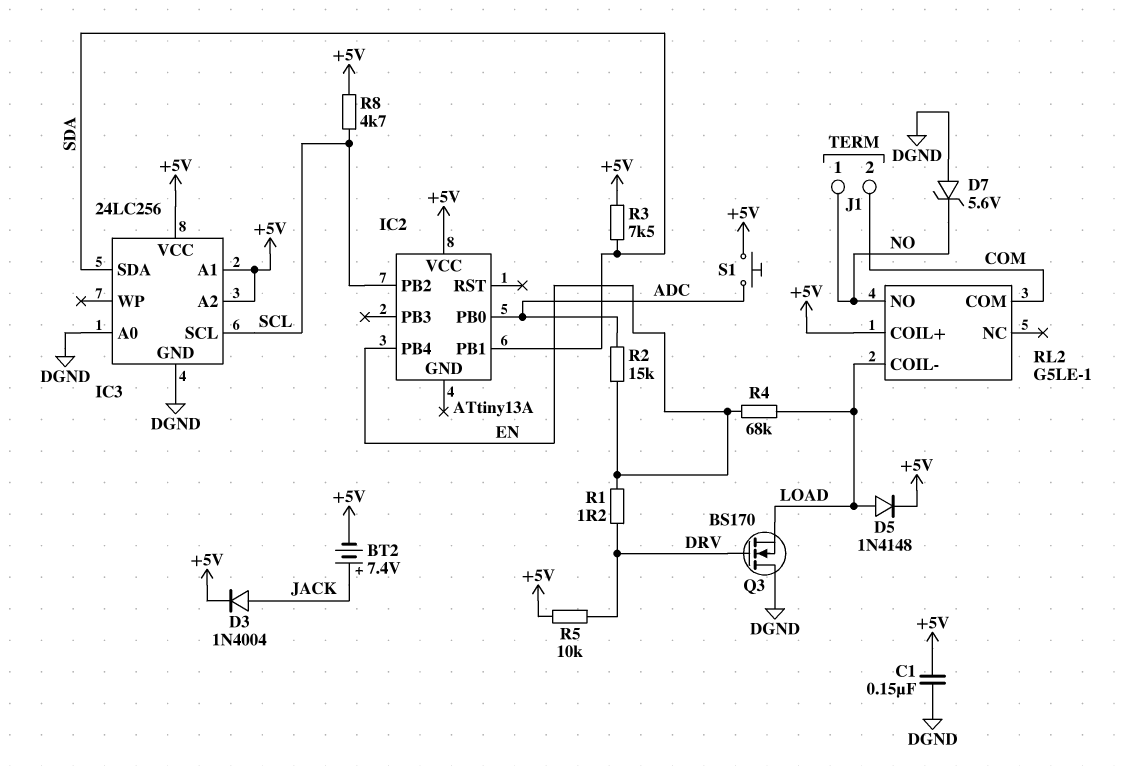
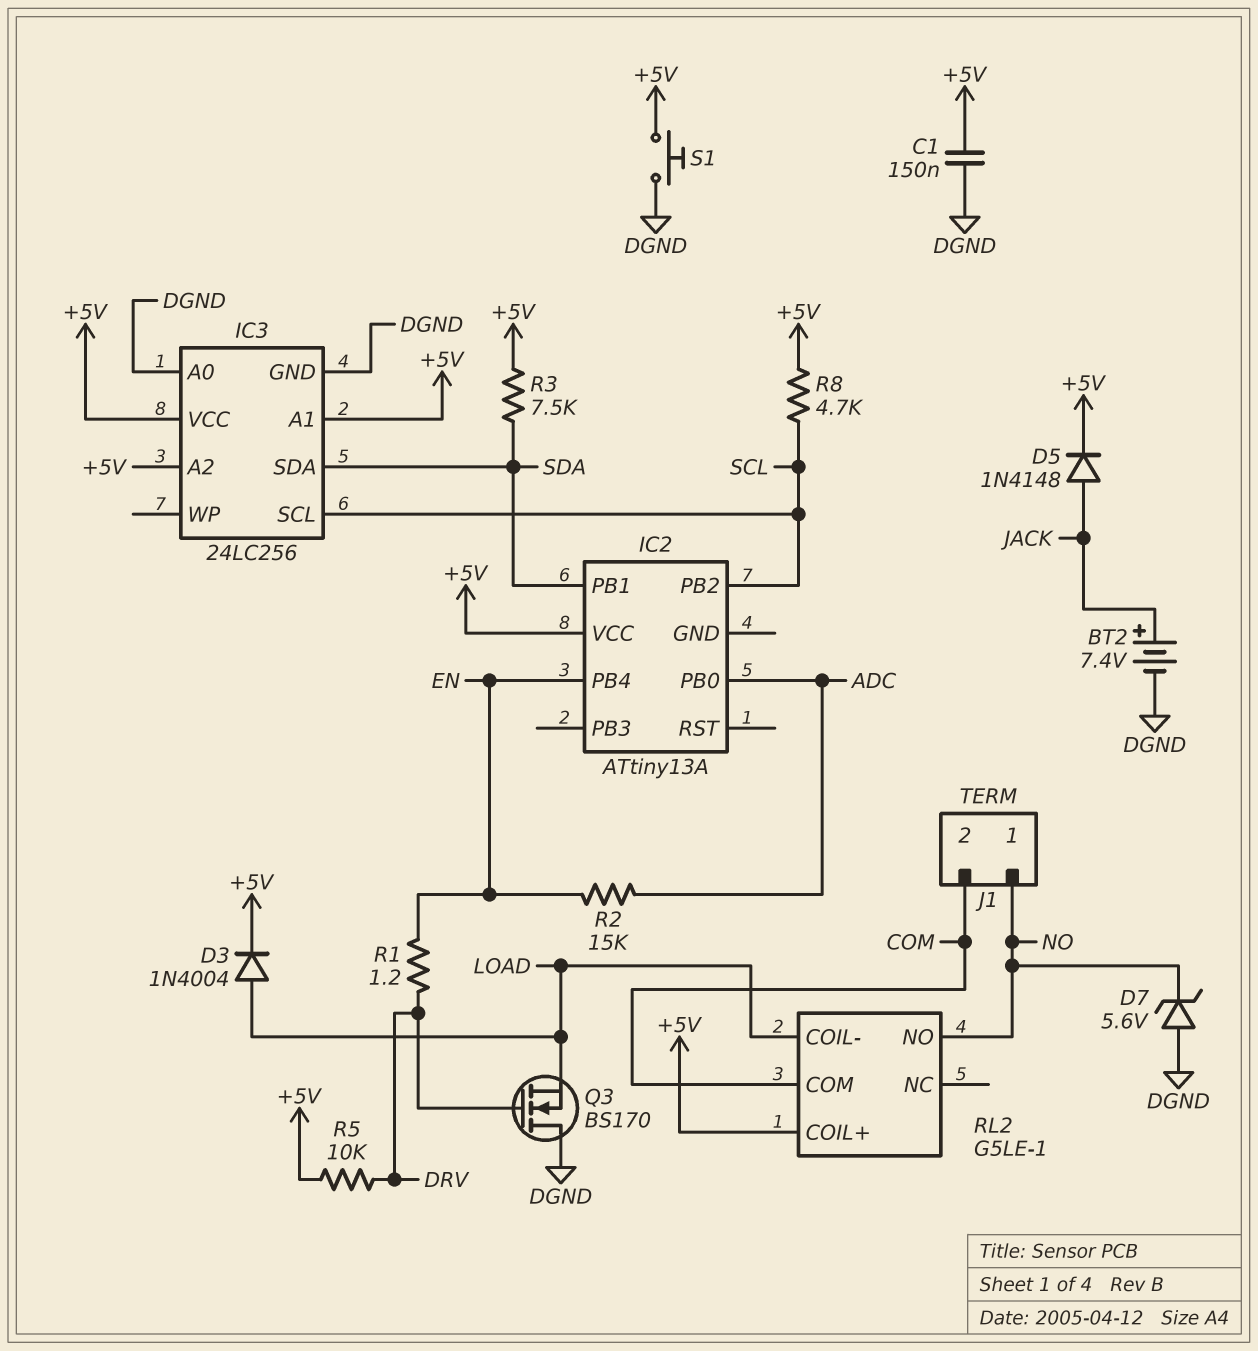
BT2: 7.4V (plus JACK, minus +5V) -> 7.4V (plus JACK, minus DGND)
D3: diode 1N4004 (A JACK, K +5V) -> diode 1N4004 (A LOAD, K +5V)
D5: diode 1N4148 (A LOAD, K +5V) -> diode 1N4148 (A JACK, K +5V)
R4: 68k (EN, LOAD) -> none
S1: button (+5V, ADC) -> button (+5V, DGND)

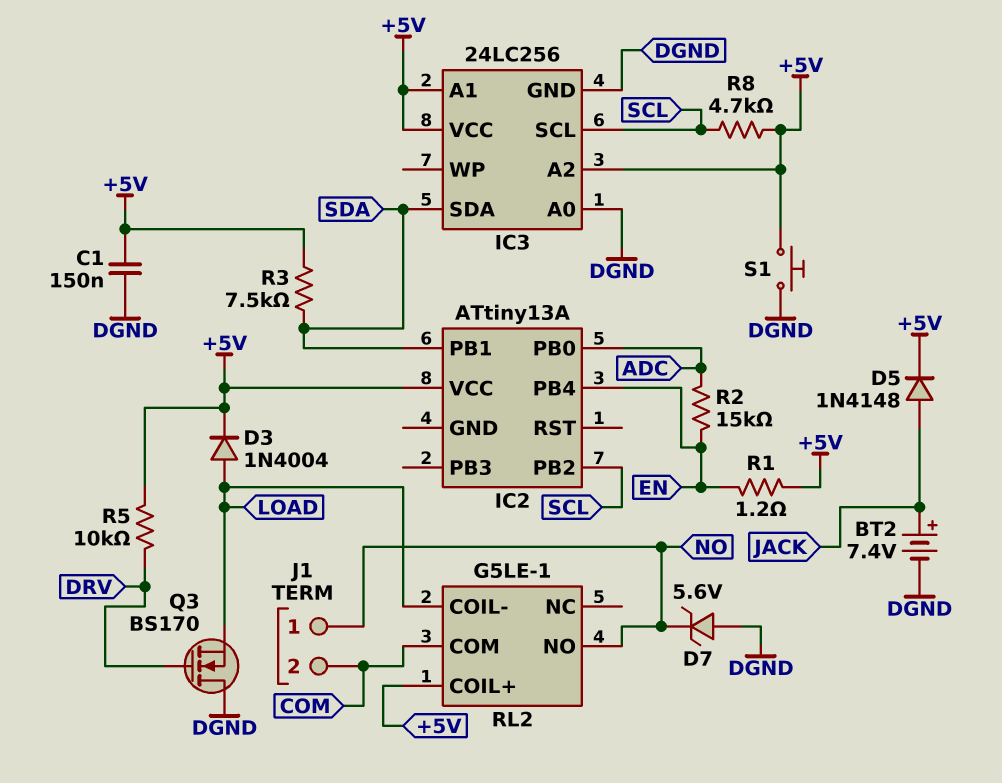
R1: 1.2 (DRV, EN) -> 1.2 (+5V, EN)

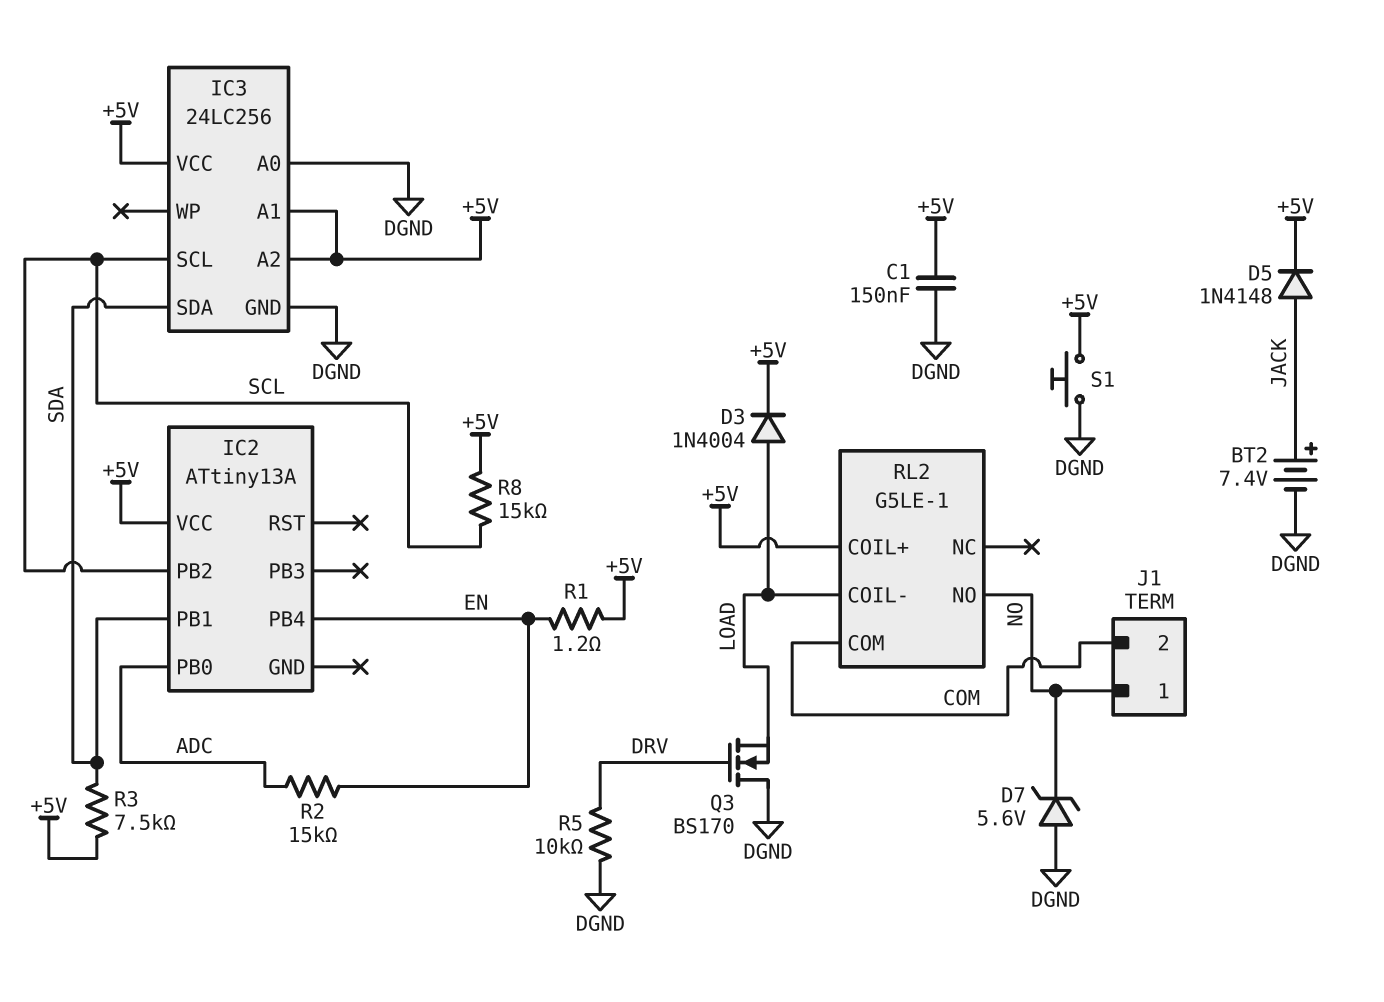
R5: 10k (+5V, DRV) -> 10k (DGND, DRV)
R8: 4.7k (+5V, SCL) -> 15k (+5V, SCL)

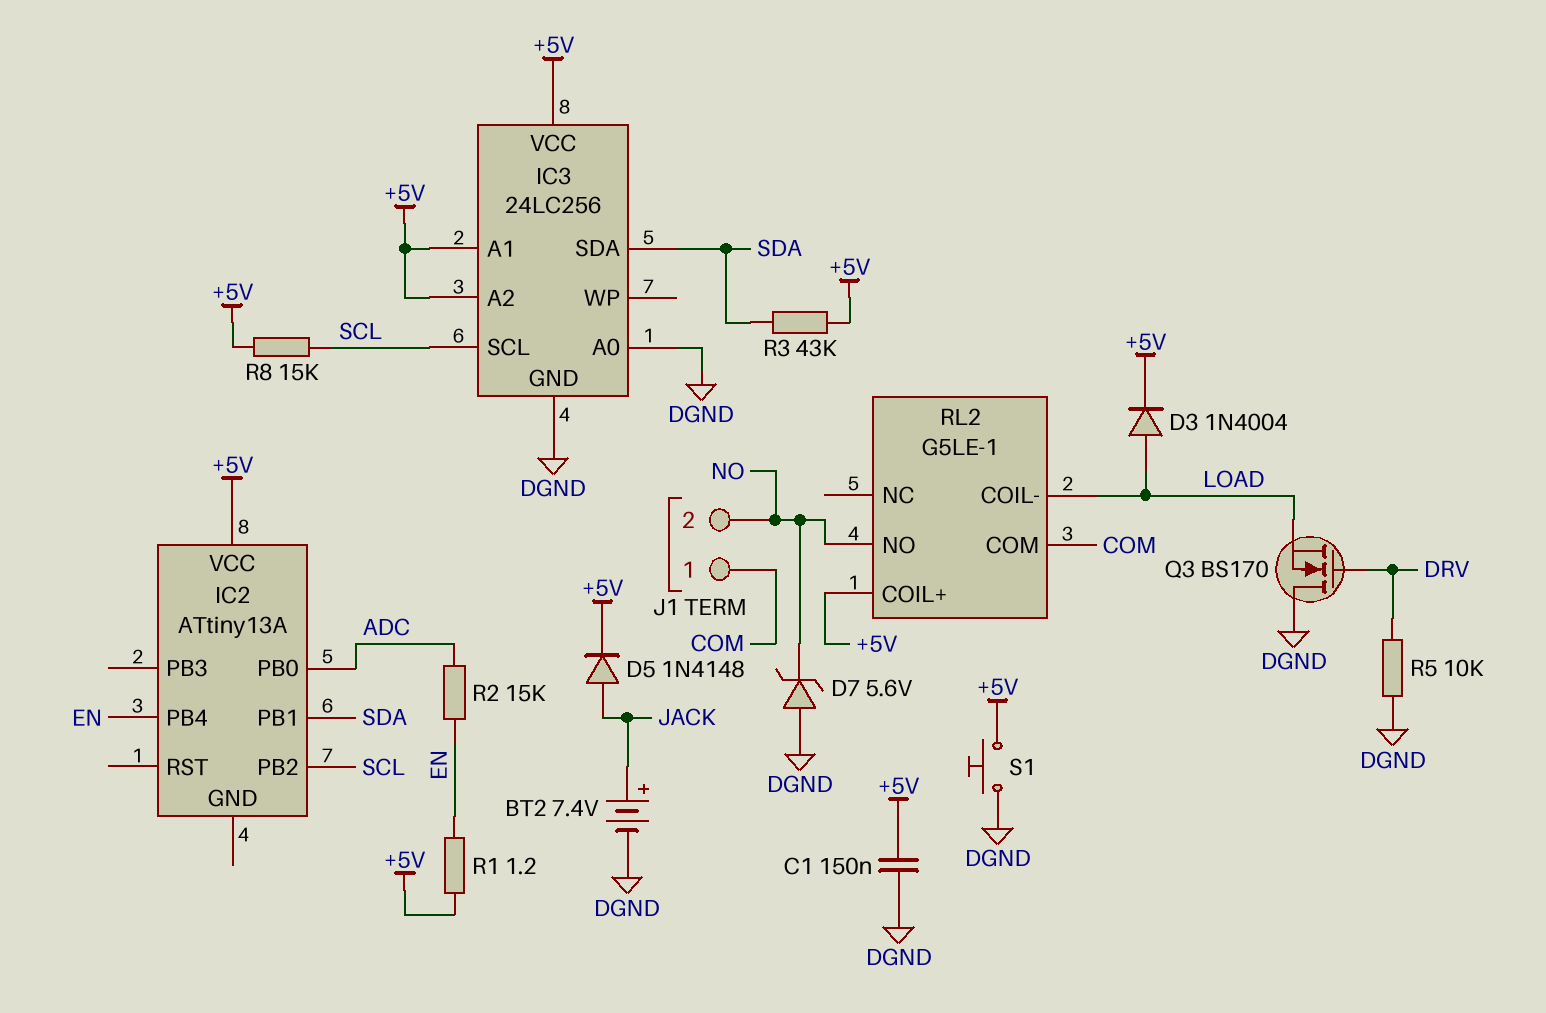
J1 pin 1: NO -> COM
J1 pin 2: COM -> NO
R3: 7.5k (+5V, SDA) -> 43k (+5V, SDA)

